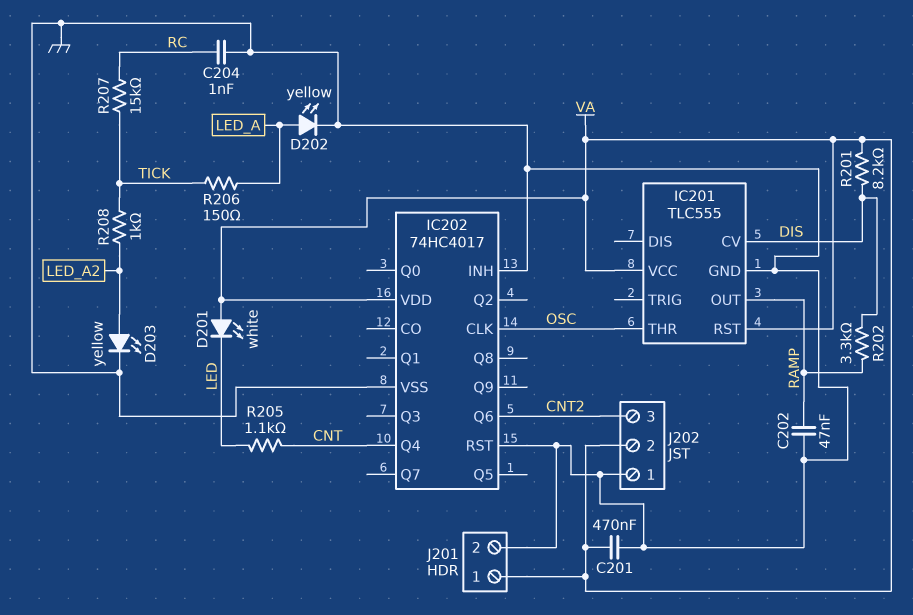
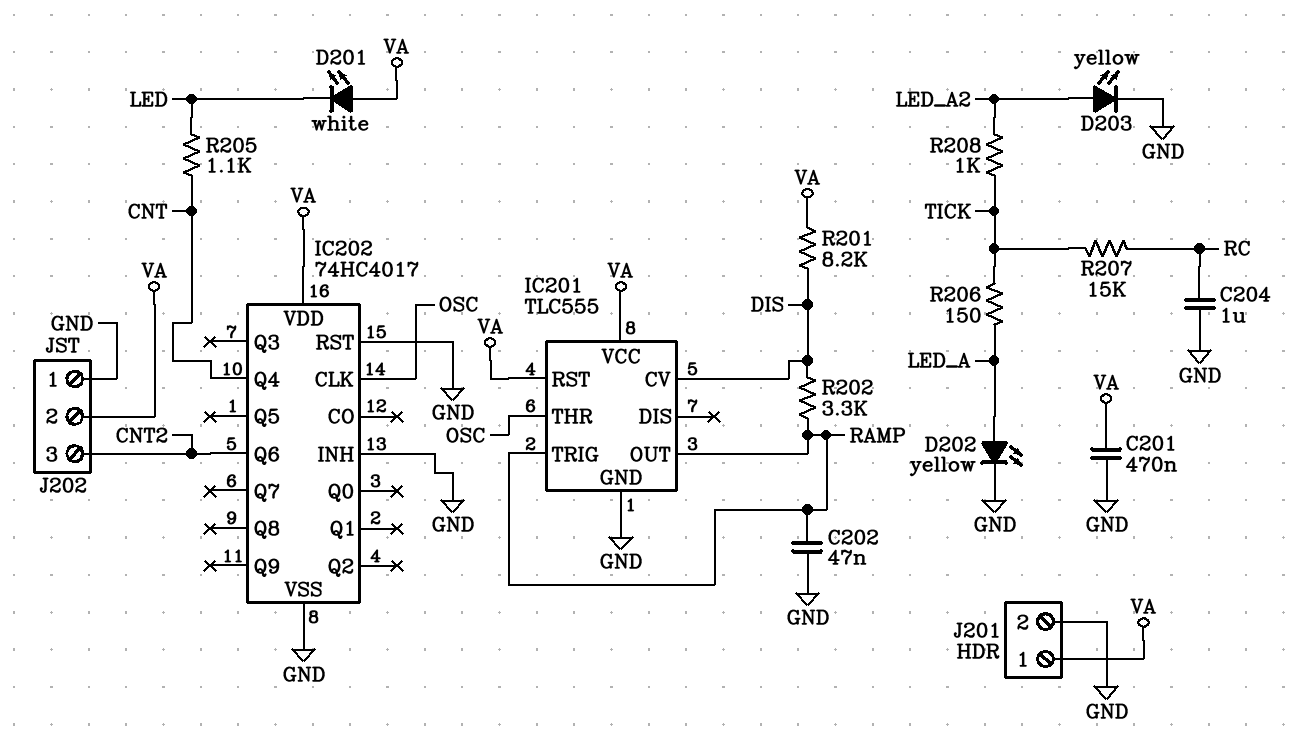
C204: 1nF (GND, RC) -> 1uF (GND, RC)
IC201 pin TRIG: none -> RAMP

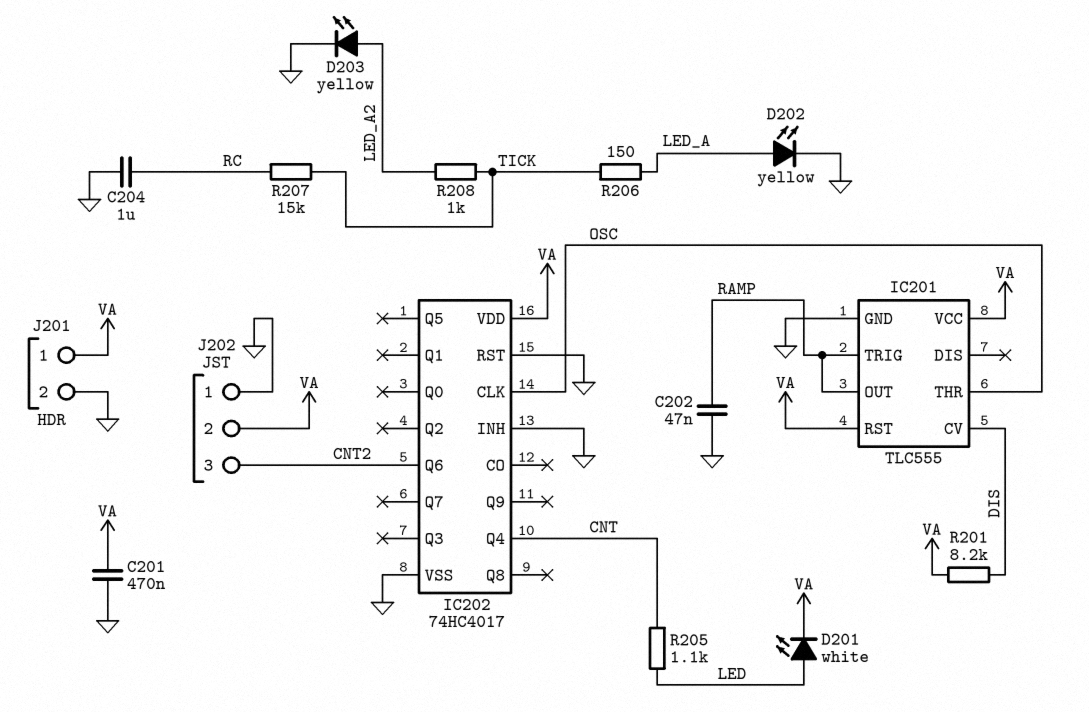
D201: LED white (A VA, K LED) -> LED white (A LED, K VA)
R202: 3.3k (DIS, RAMP) -> none

